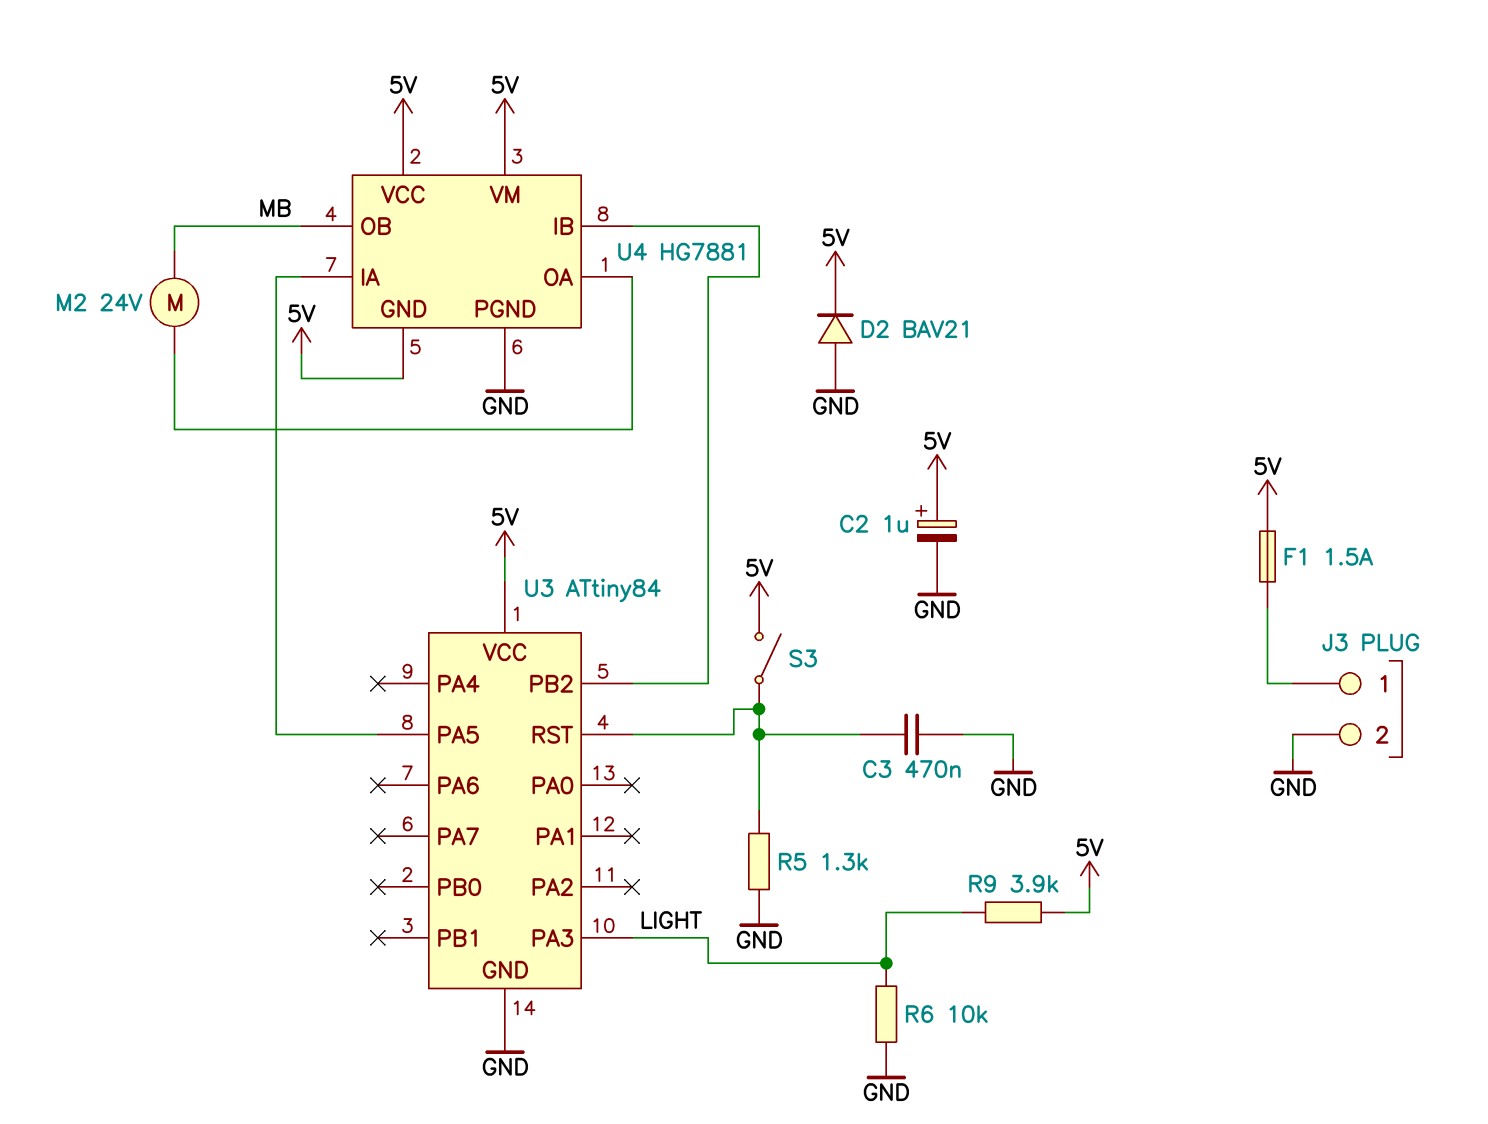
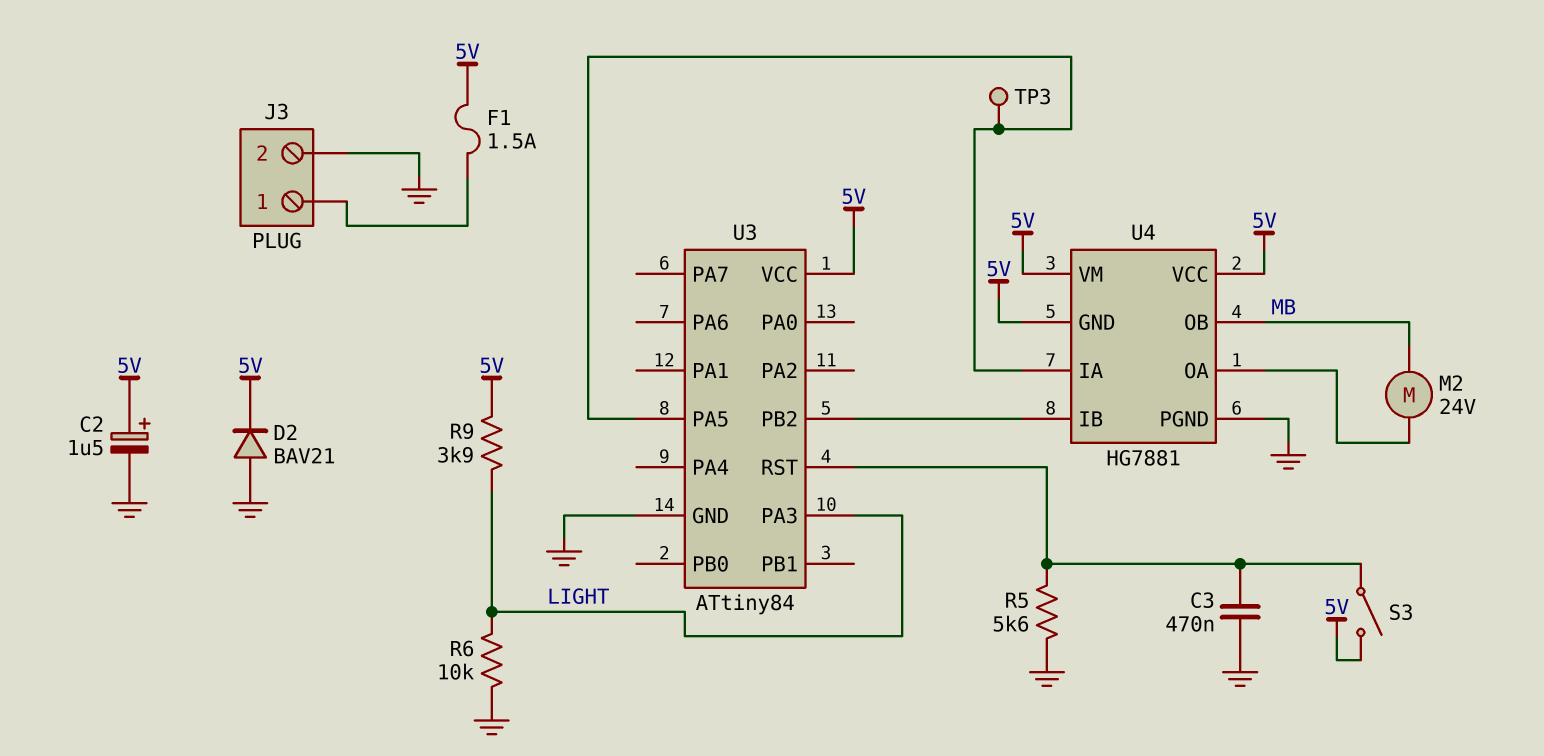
C2: 1uF (plus 5V, minus GND) -> 1.5uF (plus 5V, minus GND)
R5: 1.3k (GND, U3/RST) -> 5.6k (GND, U3/RST)
TP3: none -> test point (U3/PA5)

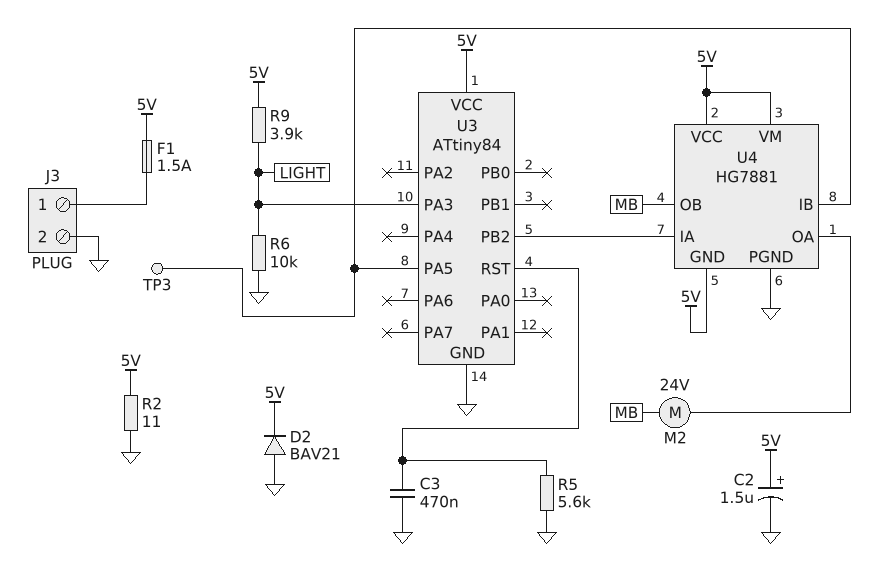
R2: none -> 11 (5V, GND)
S3: switch (5V, U3/RST) -> none
U4 pin IA: U3/PA5 -> U3/PB2
U4 pin IB: U3/PB2 -> U3/PA5

